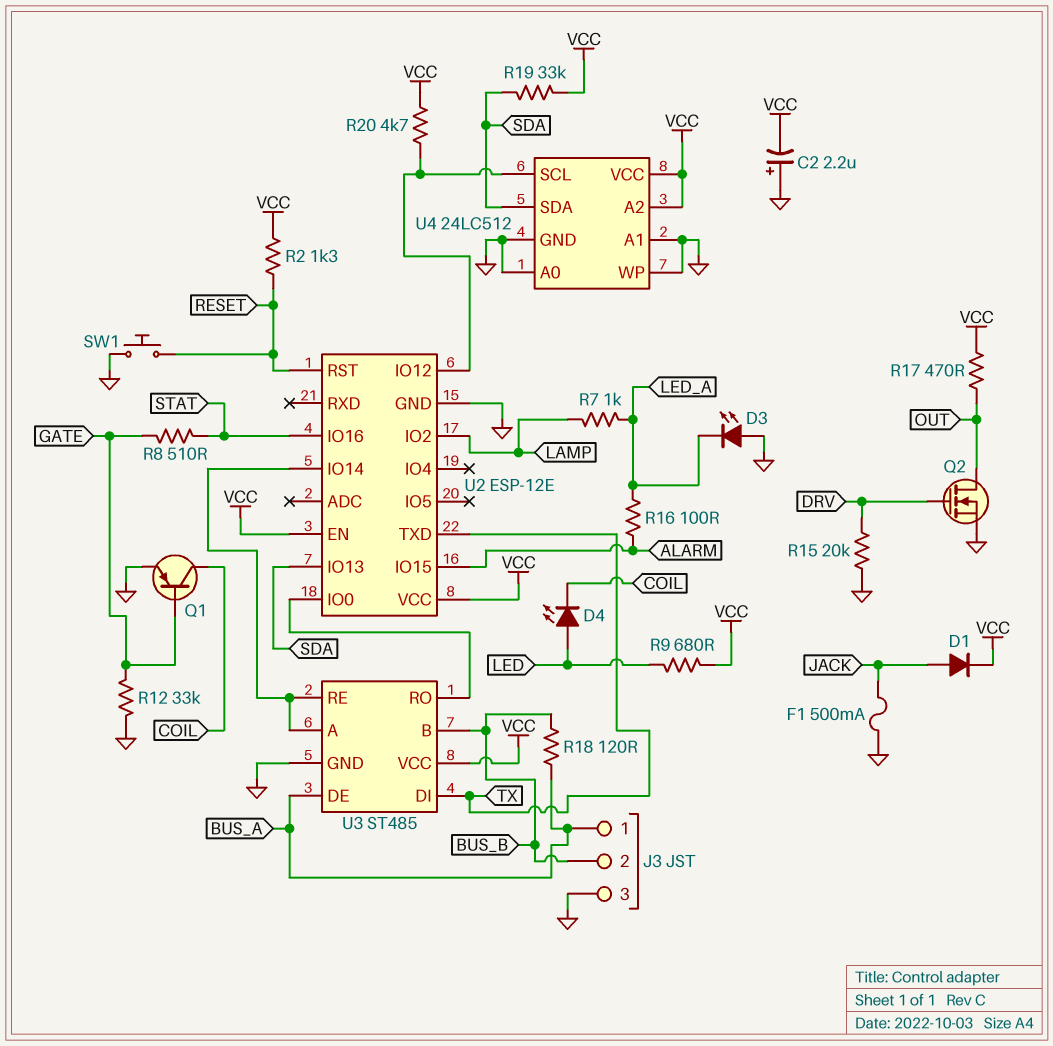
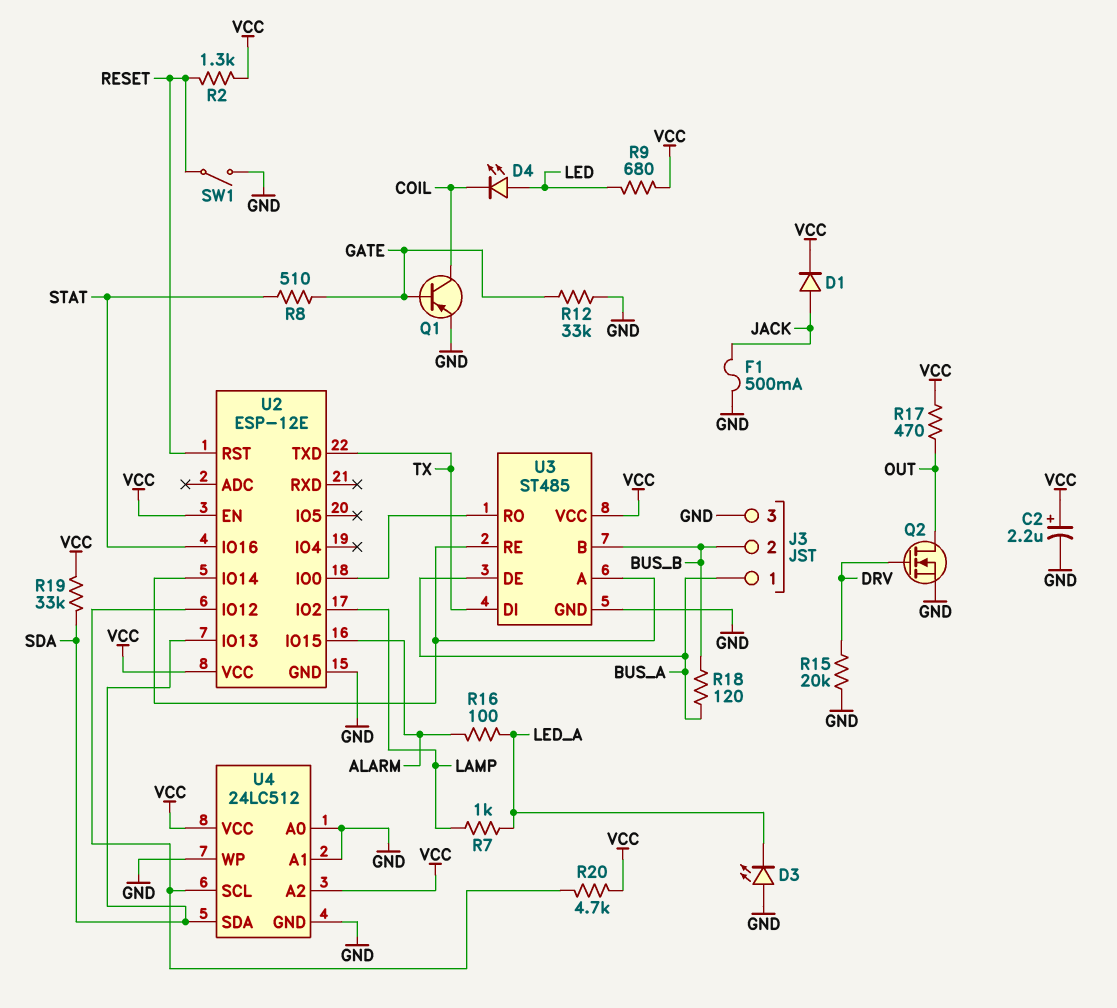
C2: 2.2uF (plus GND, minus VCC) -> 2.2uF (plus VCC, minus GND)
SW1: button (GND, RESET) -> switch (GND, RESET)

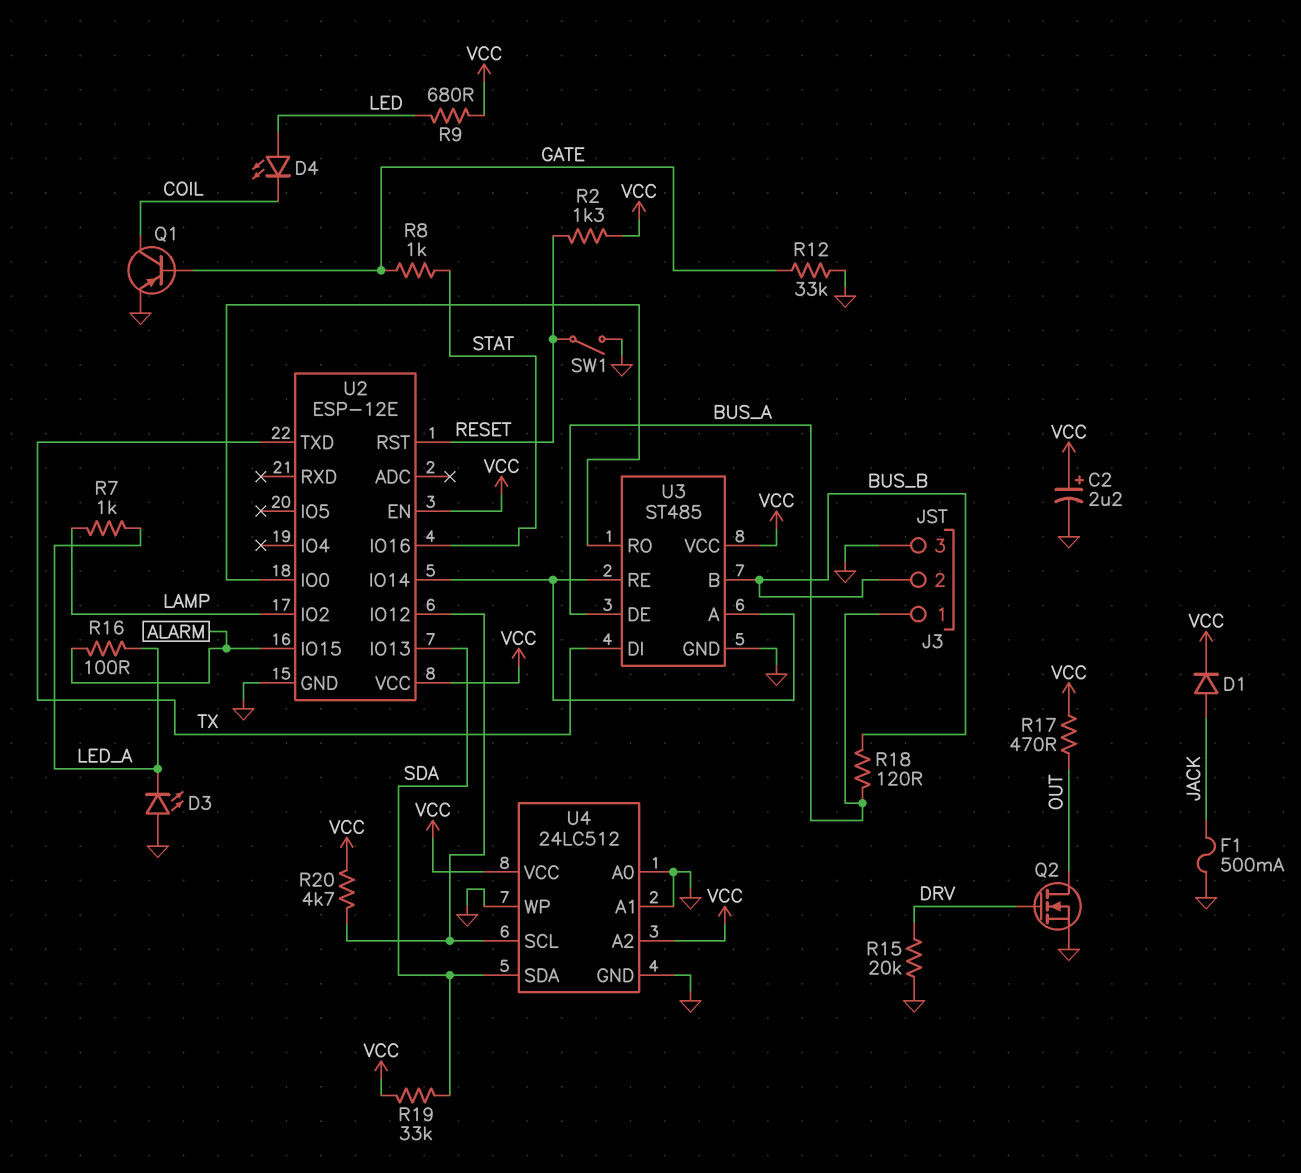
R8: 510 (GATE, STAT) -> 1k (GATE, STAT)

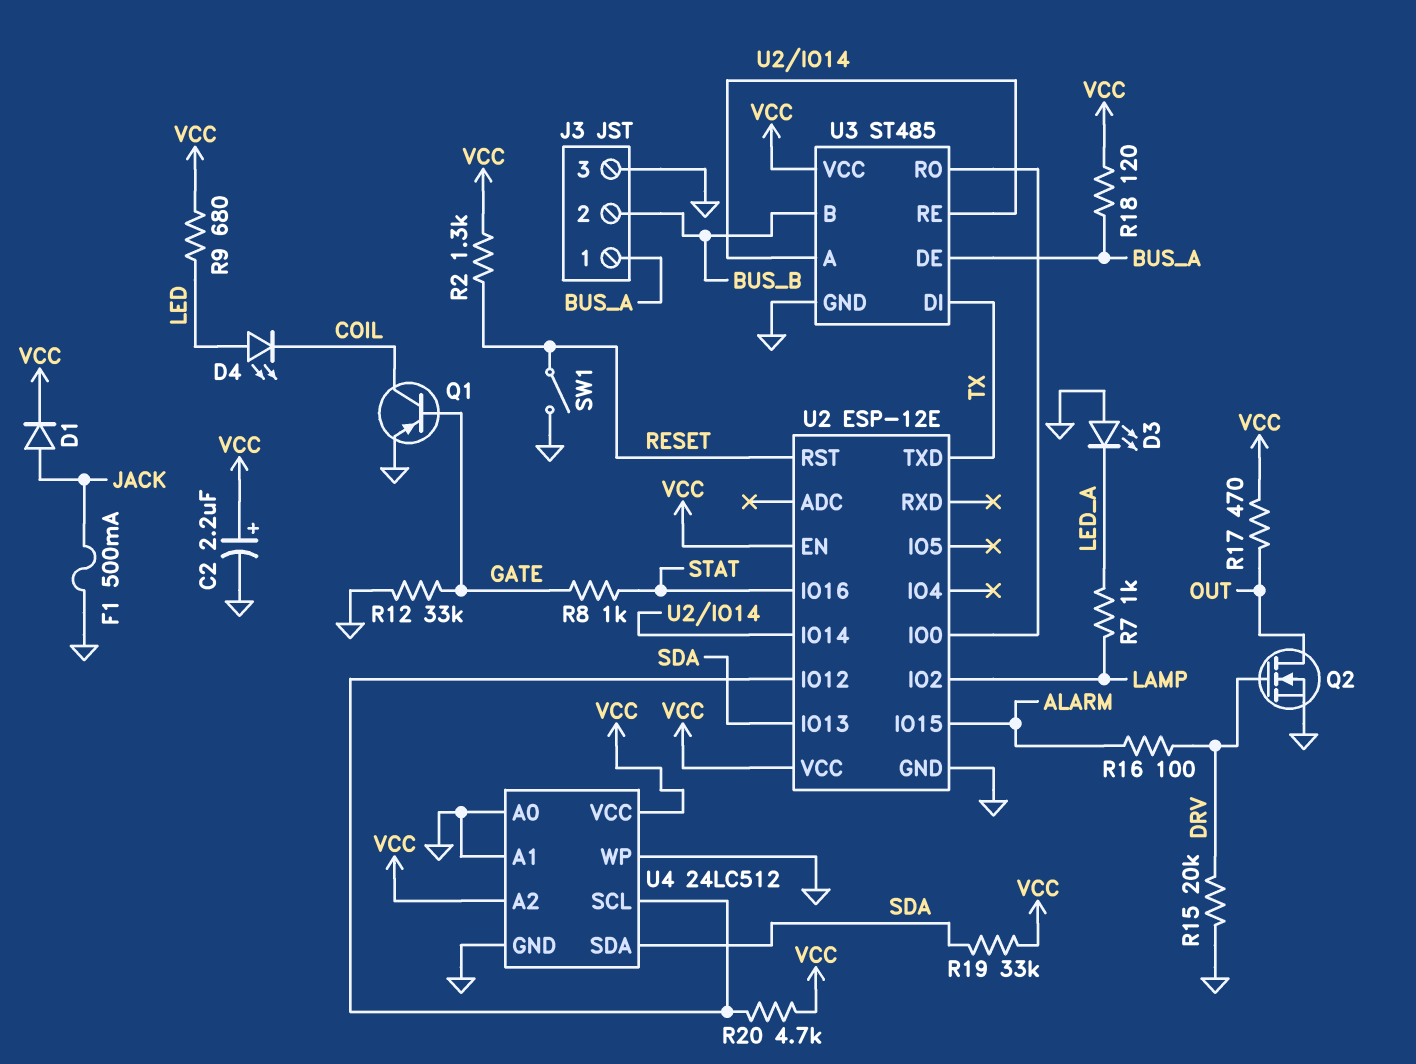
R16: 100 (ALARM, LED_A) -> 100 (ALARM, DRV)
R18: 120 (BUS_A, BUS_B) -> 120 (BUS_A, VCC)

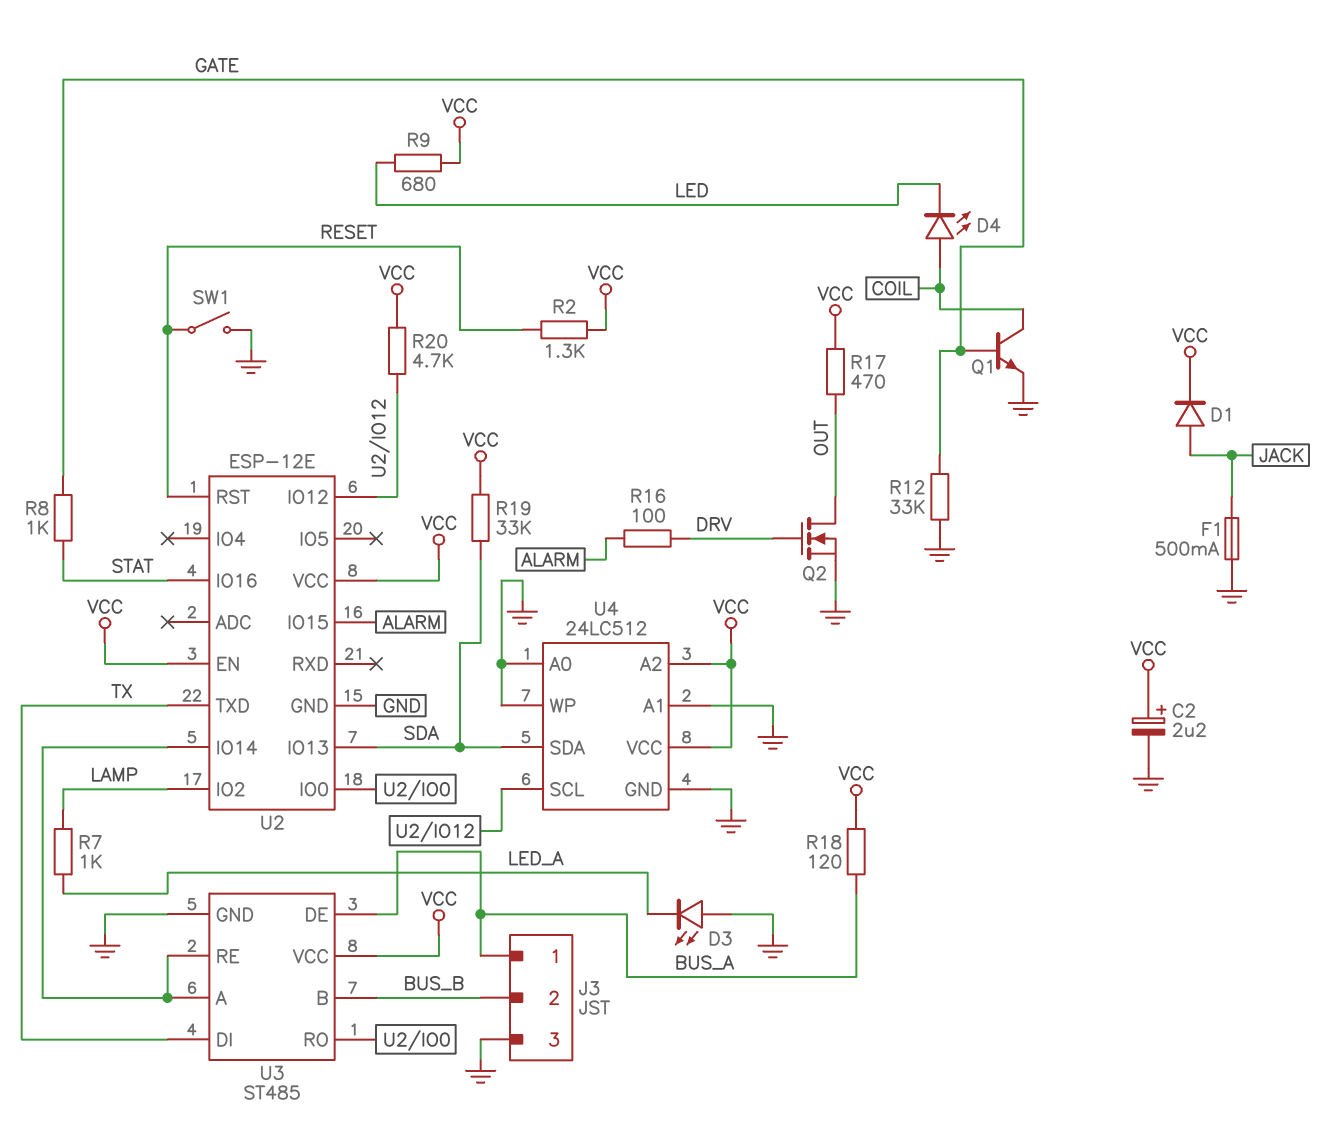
D4: LED (A LED, K COIL) -> LED (A COIL, K LED)
Q1: PNP (B GATE, C COIL, E GND) -> NPN (B GATE, C COIL, E GND)
R15: 20k (DRV, GND) -> none

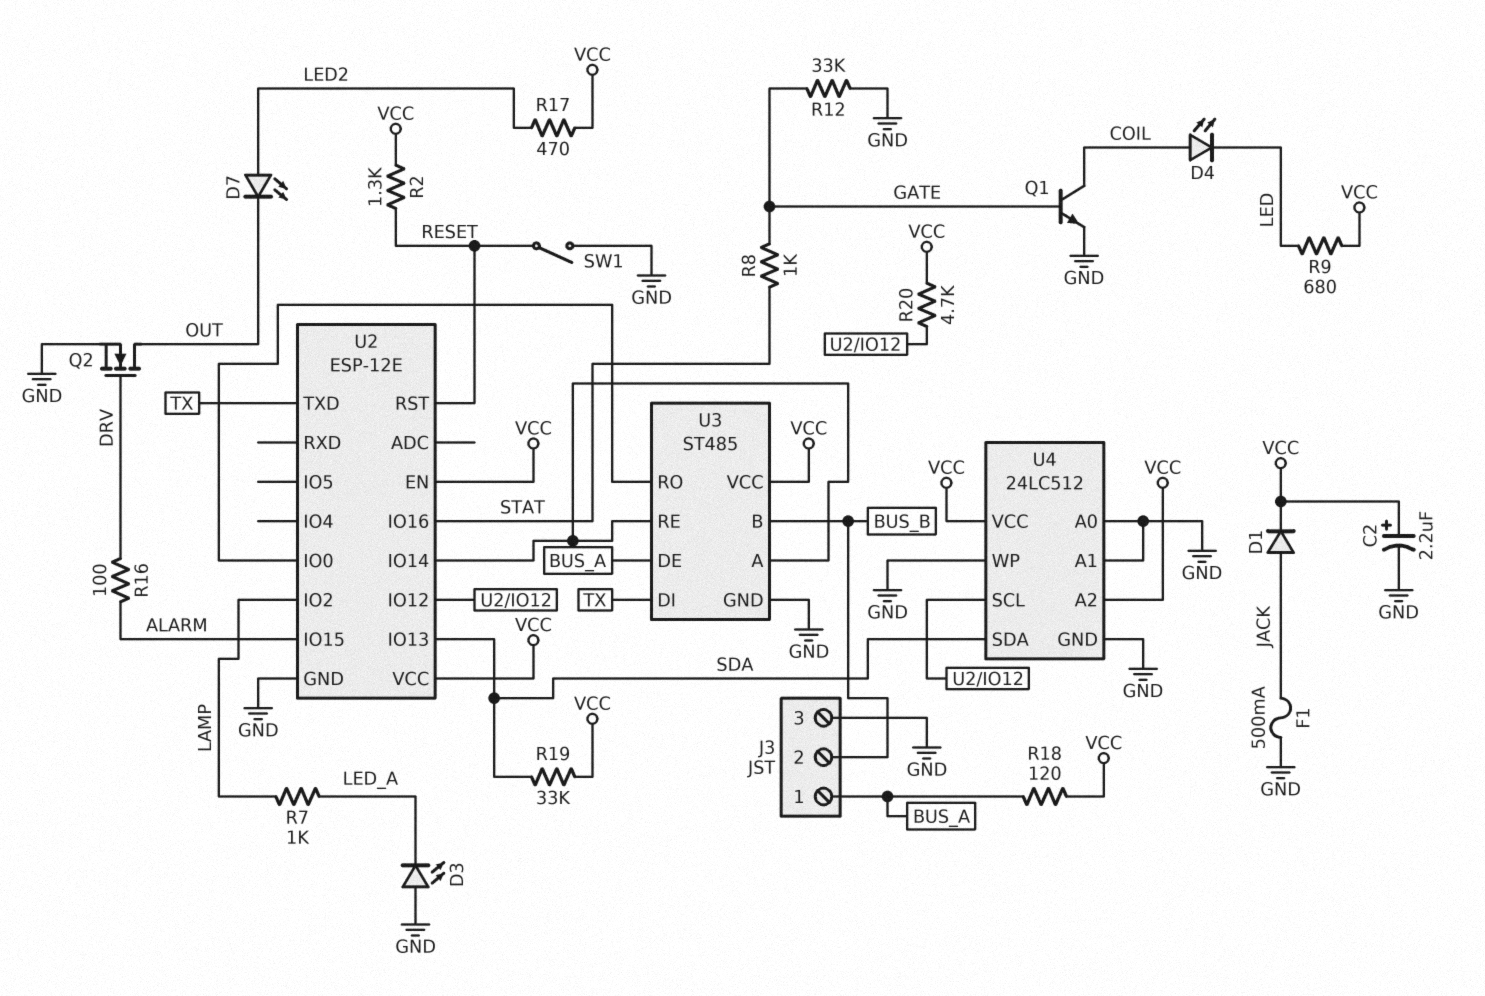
D7: none -> LED (A LED2, K OUT)
R17: 470 (OUT, VCC) -> 470 (LED2, VCC)

